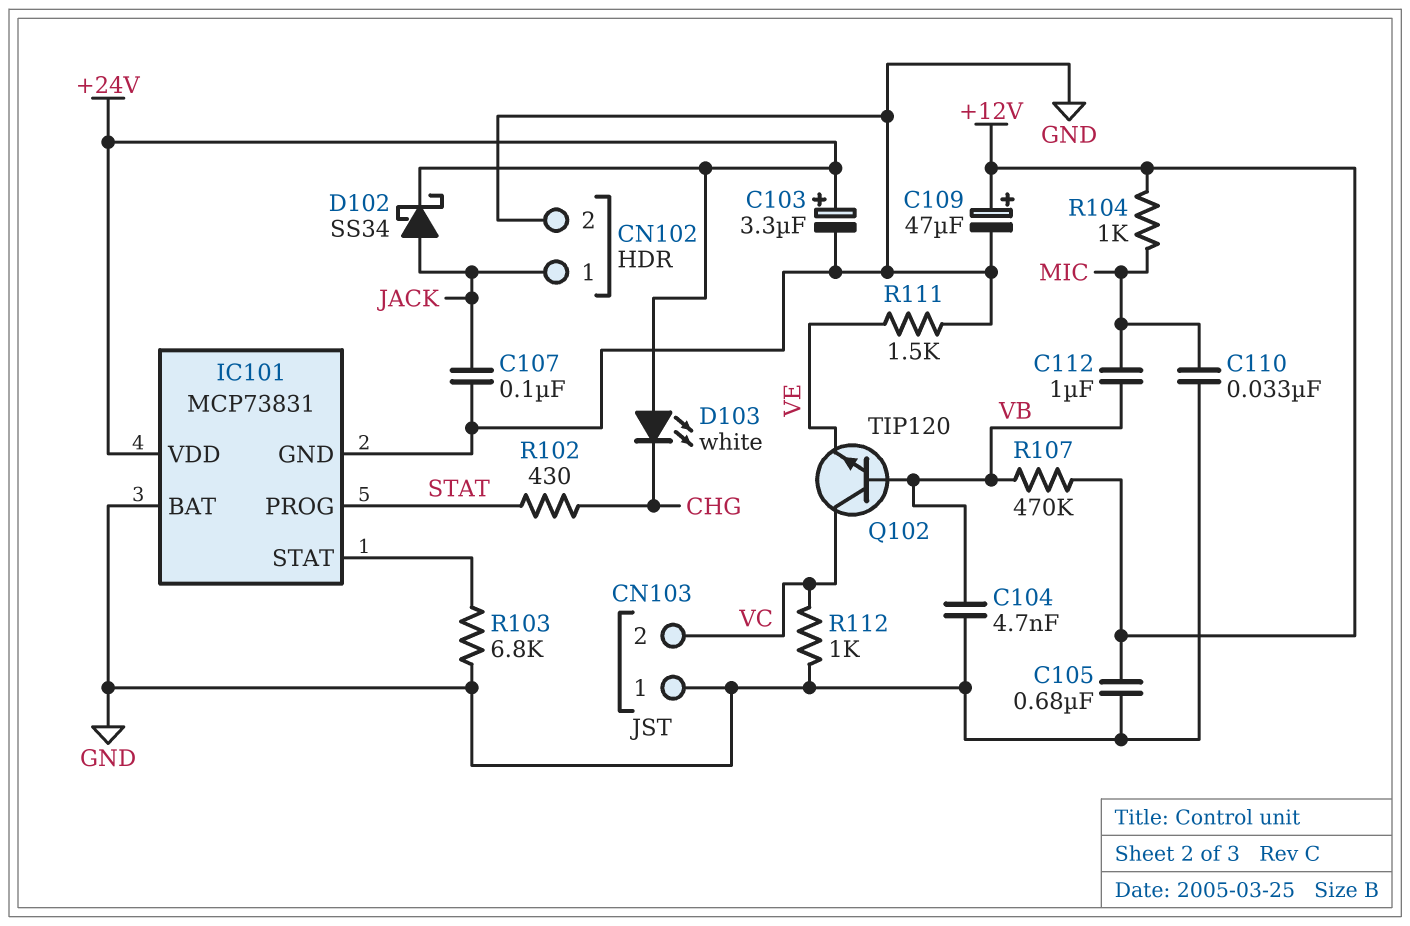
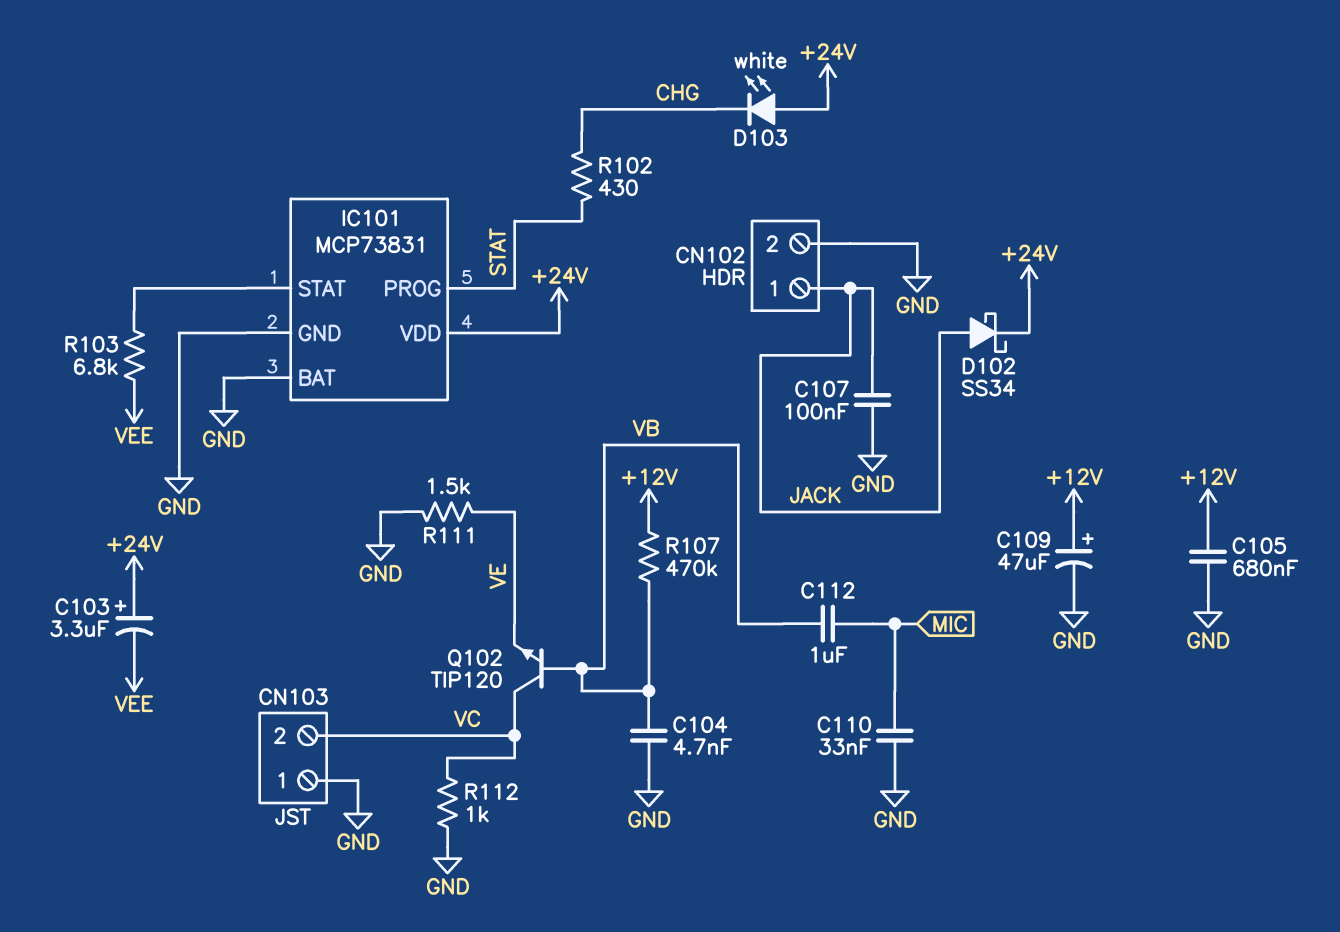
C103: 3.3uF (plus +24V, minus GND) -> 3.3uF (plus +24V, minus VEE)
R103: 6.8k (GND, IC101/STAT) -> 6.8k (IC101/STAT, VEE)
R104: 1k (+12V, MIC) -> none

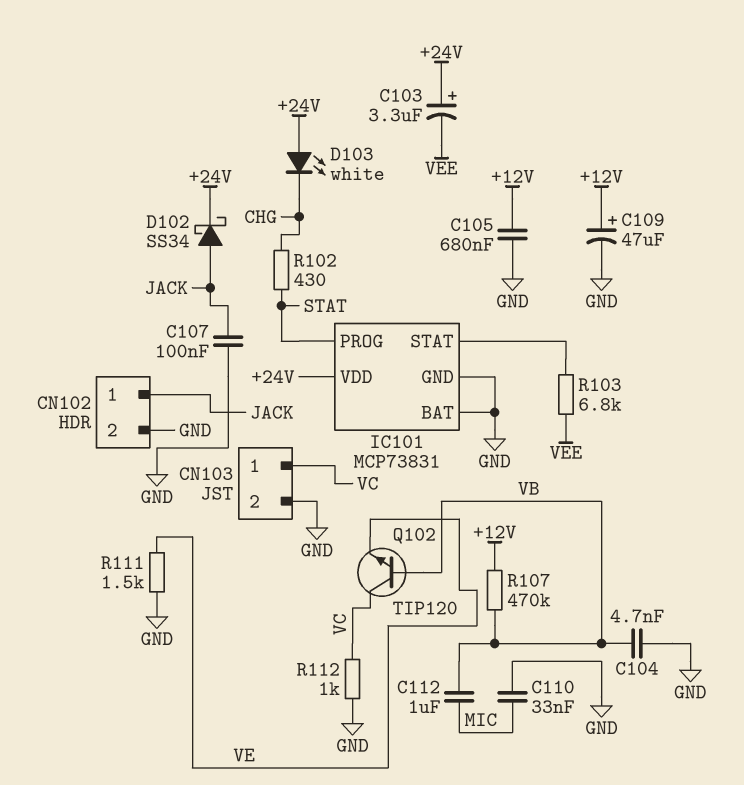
CN103 pin 1: GND -> VC
CN103 pin 2: VC -> GND

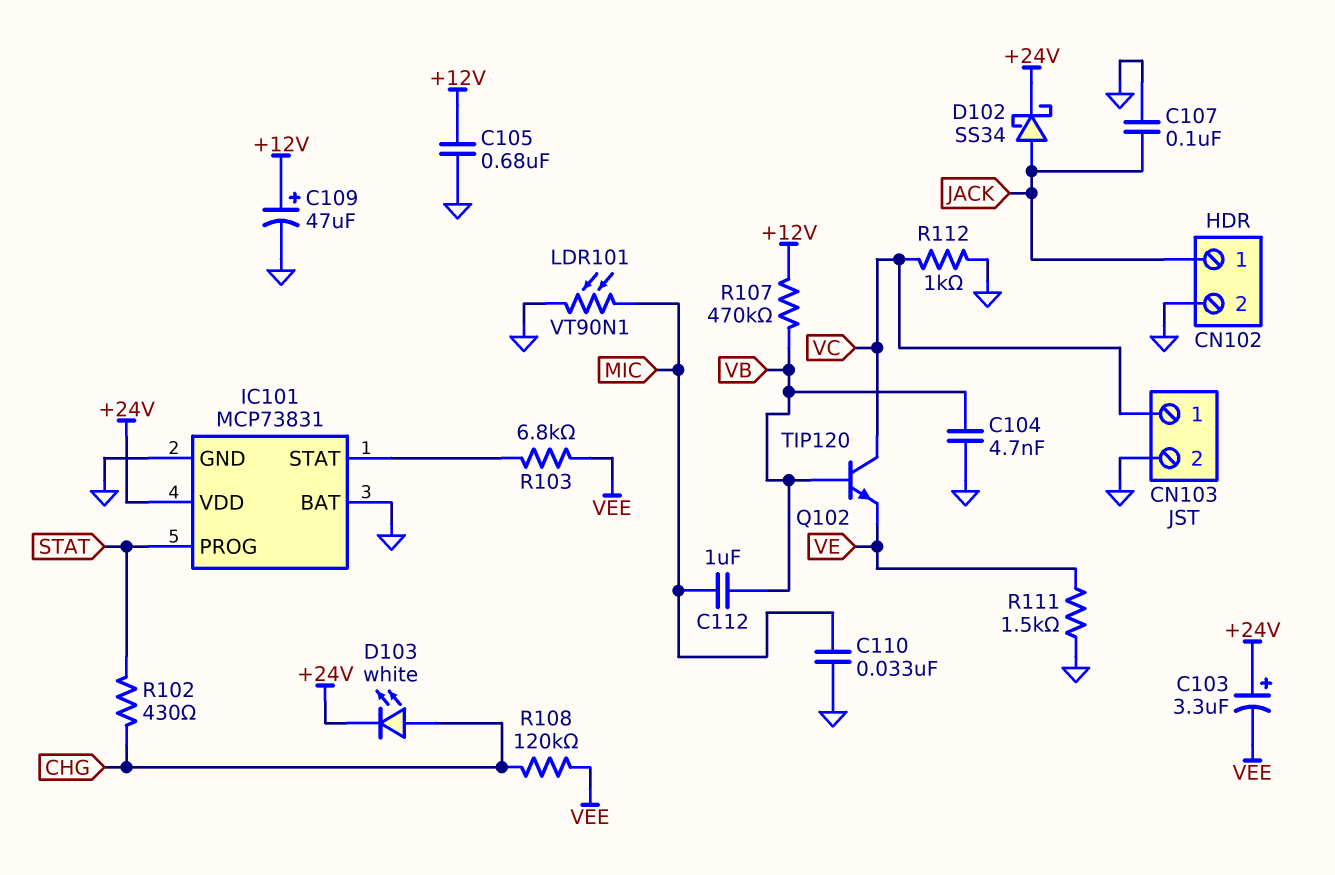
D103: LED white (A +24V, K CHG) -> LED white (A CHG, K +24V)
LDR101: none -> VT90N1 (GND, MIC)
R108: none -> 120k (CHG, VEE)

